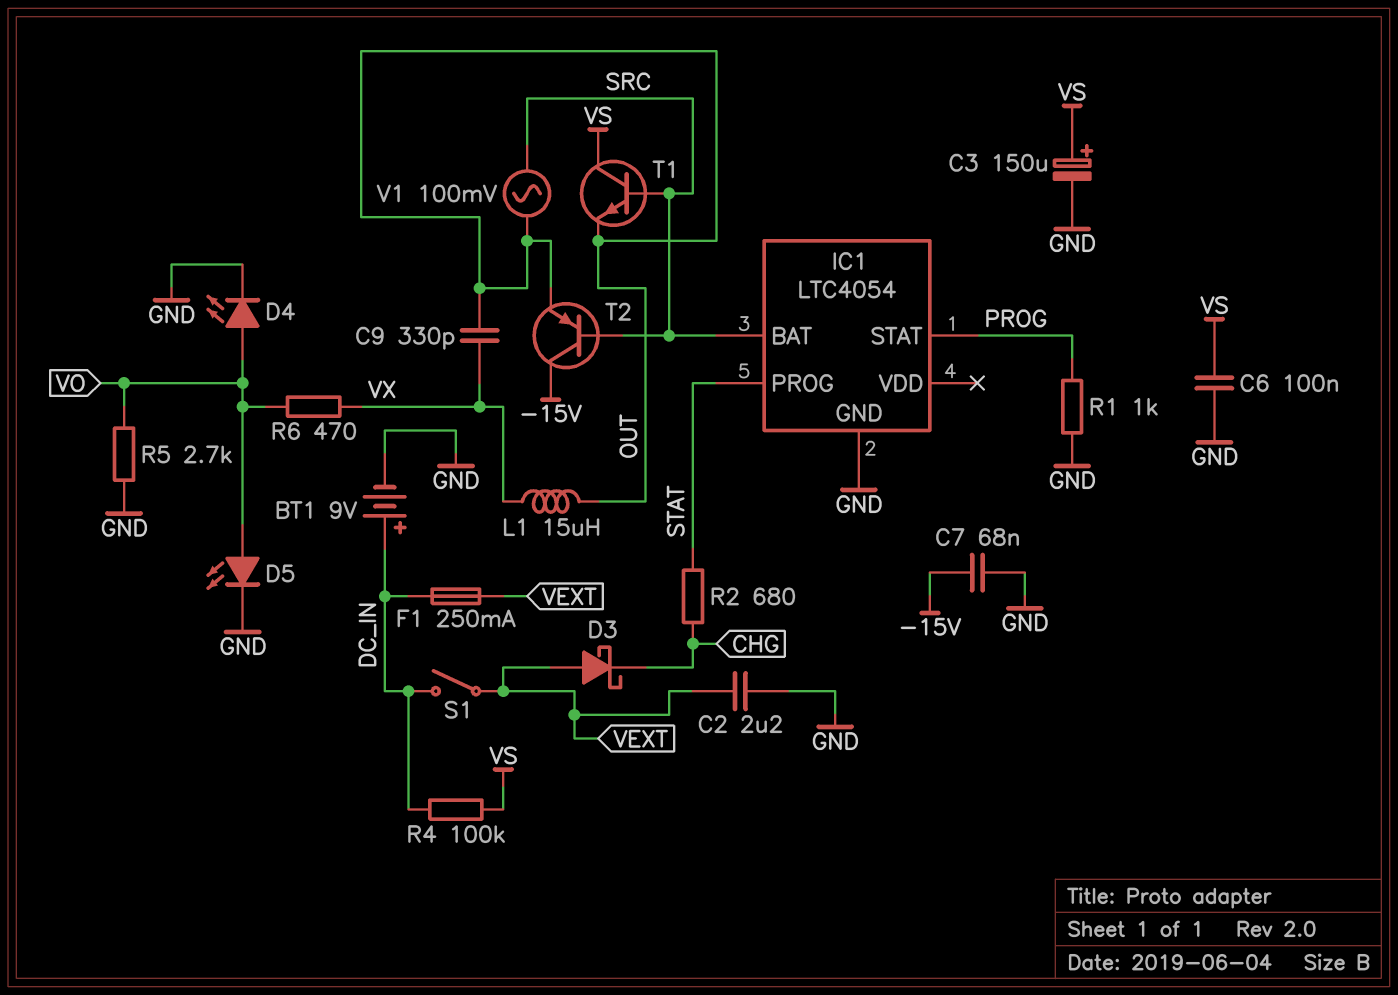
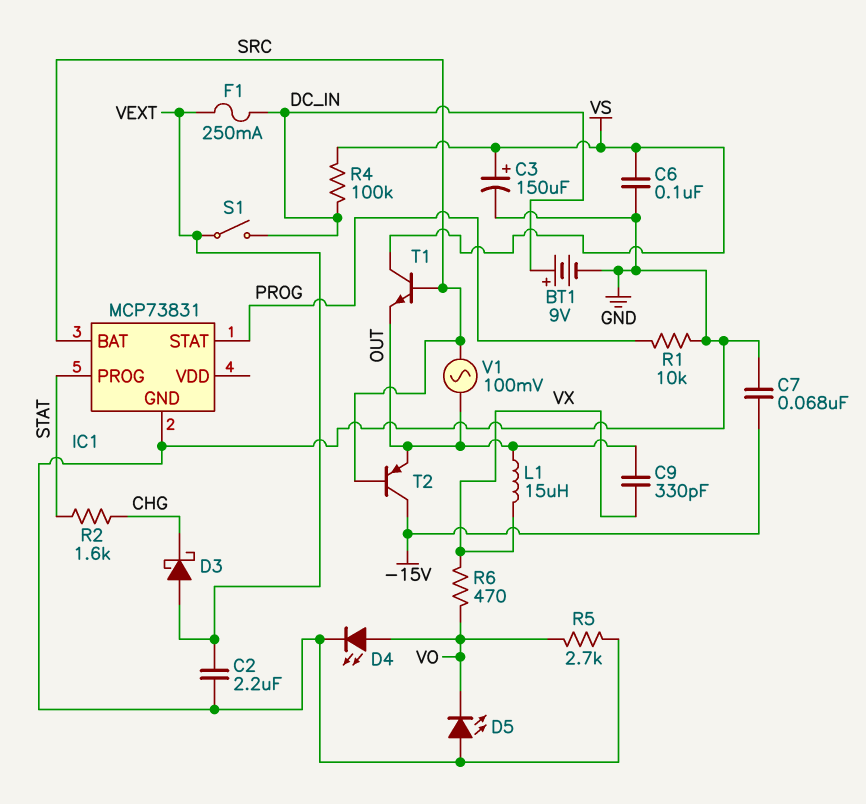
D5: LED (A VO, K GND) -> LED (A GND, K VO)
IC1: LTC4054 -> MCP73831
R1: 1k (GND, PROG) -> 10k (GND, PROG)
R2: 680 (CHG, STAT) -> 1.6k (CHG, STAT)

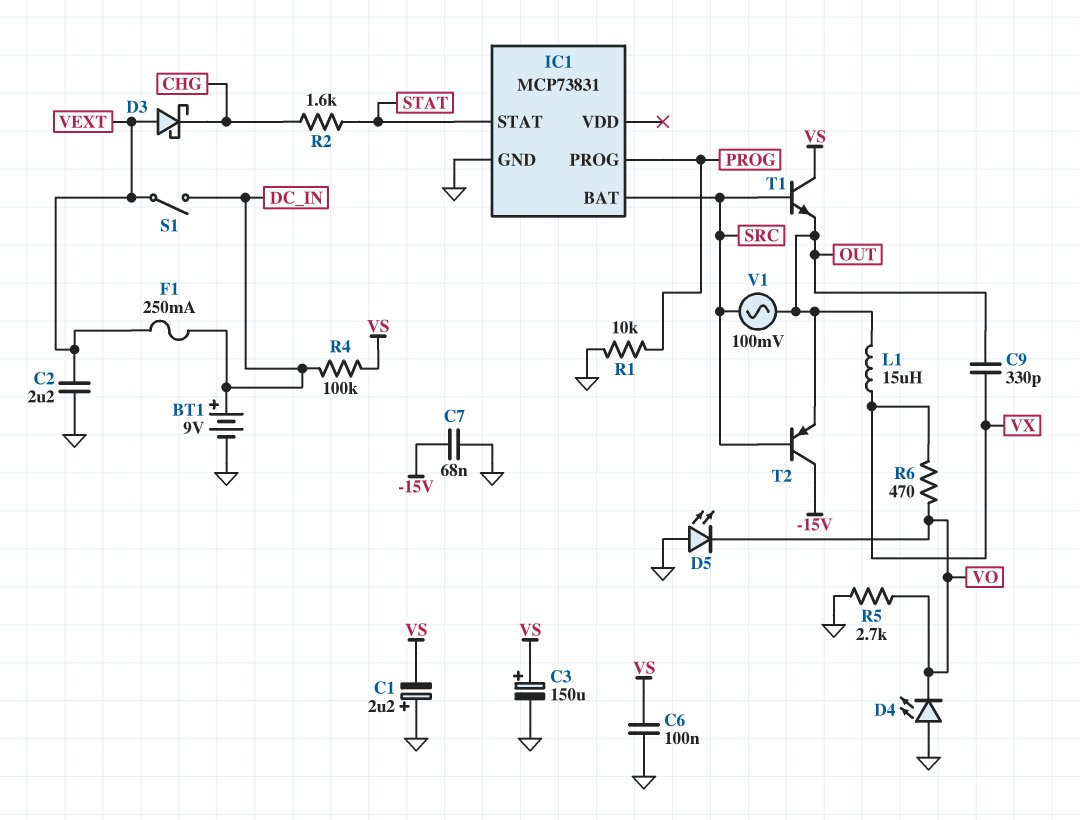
C1: none -> 2.2uF (plus GND, minus VS)
D4: LED (A VO, K GND) -> LED (A GND, K VO)
IC1 pin PROG: STAT -> PROG
IC1 pin STAT: PROG -> STAT

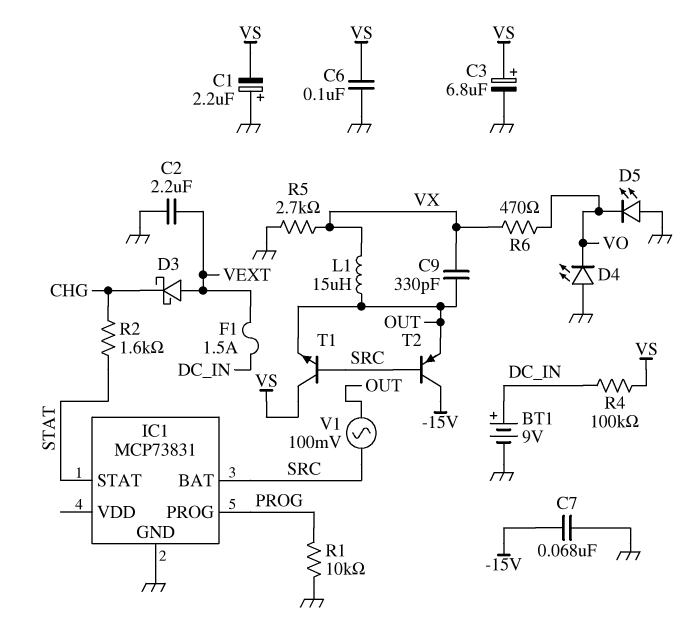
C3: 150uF (plus VS, minus GND) -> 6.8uF (plus VS, minus GND)
F1: 250mA (DC_IN, VEXT) -> 1.5A (DC_IN, VEXT)
R5: 2.7k (GND, VO) -> 2.7k (GND, VX)
S1: switch (DC_IN, VEXT) -> none

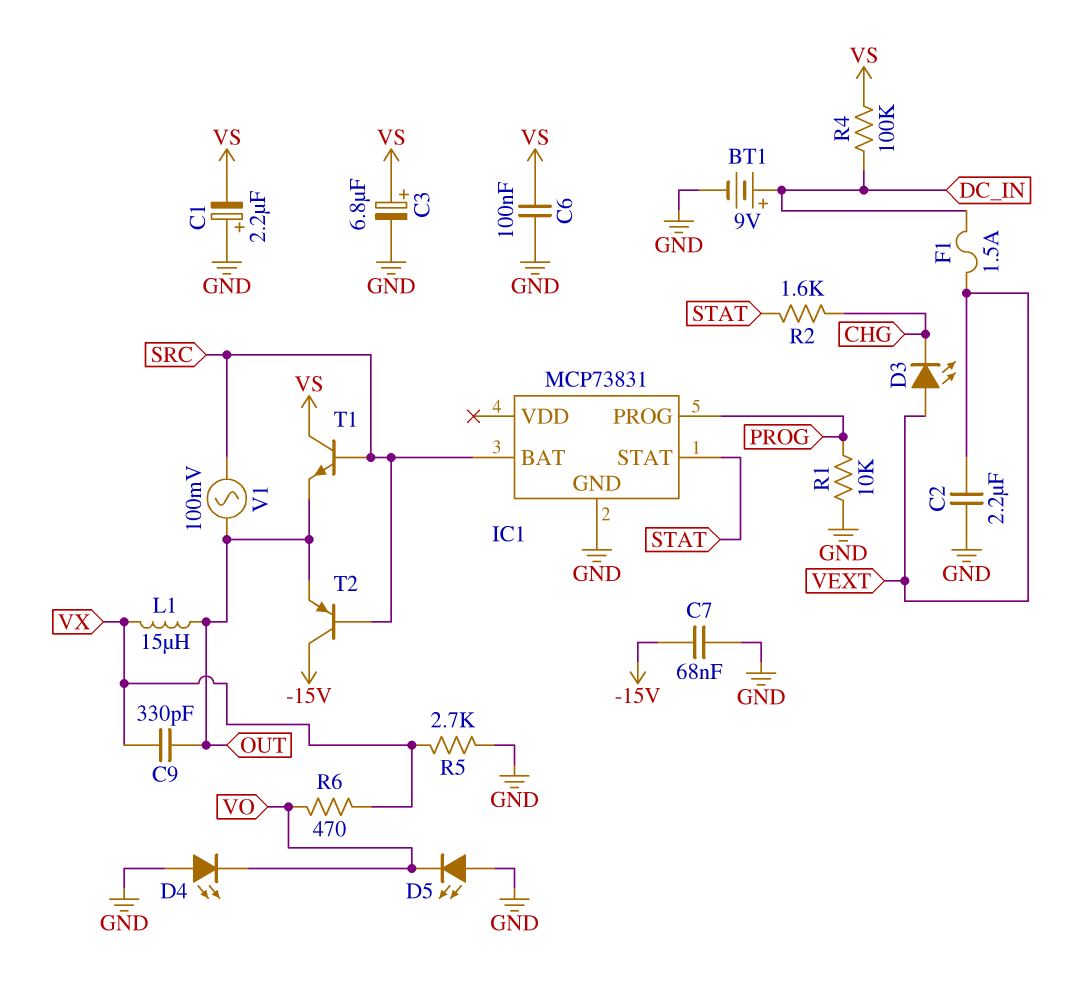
D3: schottky (A VEXT, K CHG) -> LED (A VEXT, K CHG)

